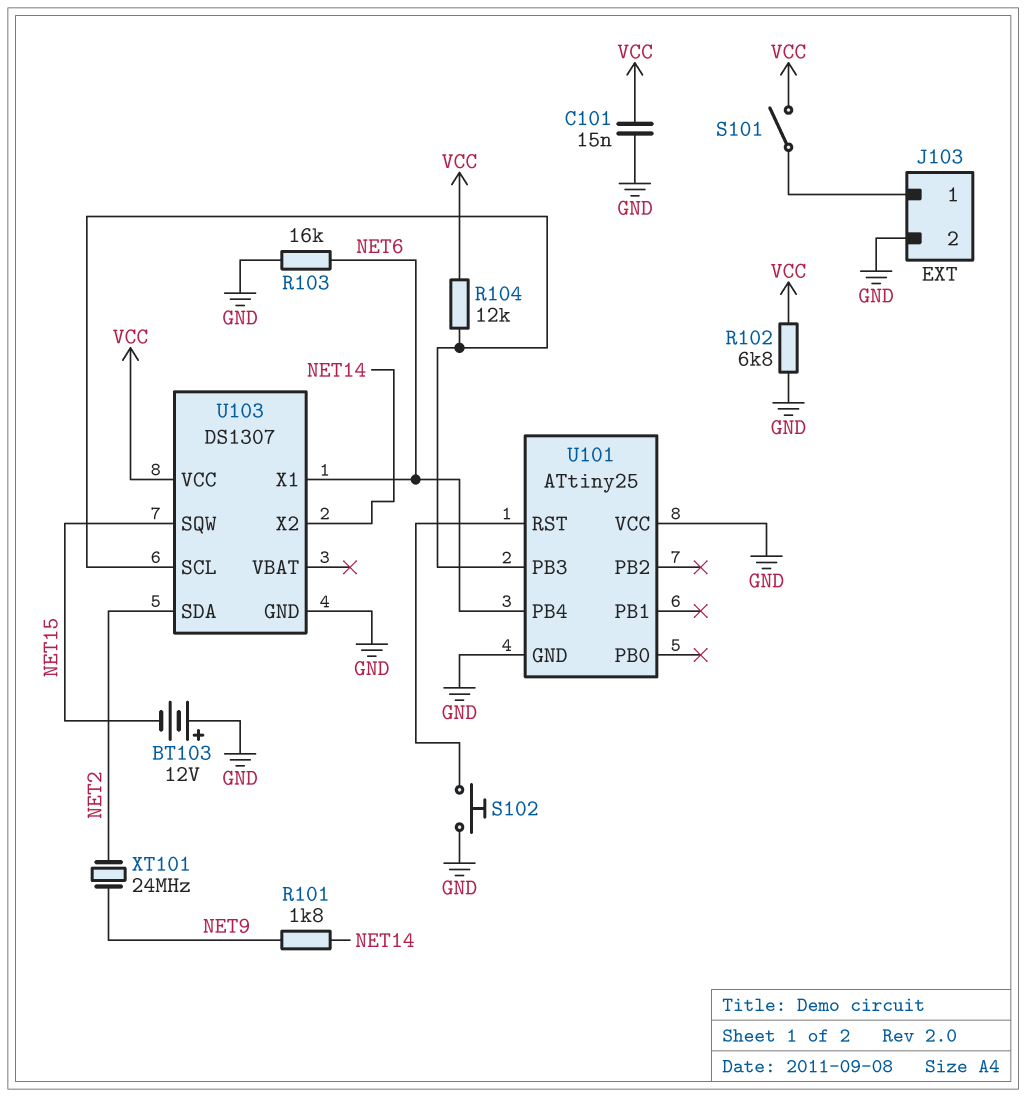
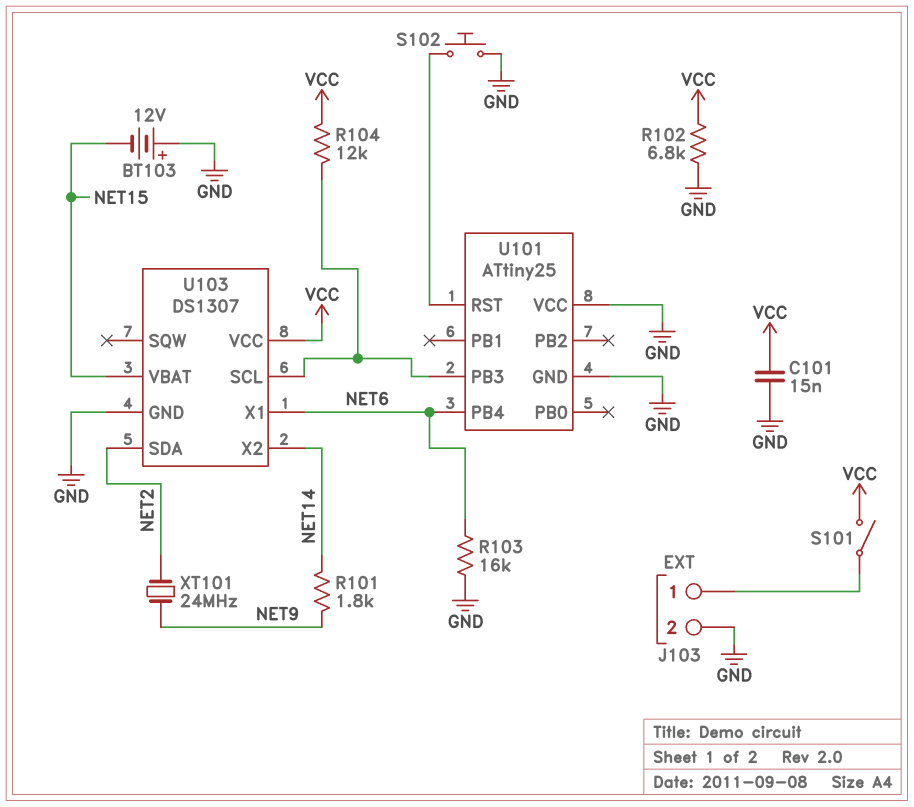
U103 pin SQW: NET15 -> none
U103 pin VBAT: none -> NET15

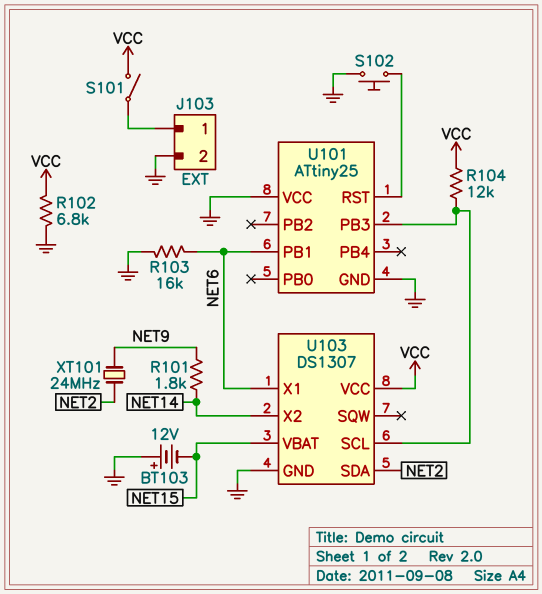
C101: 15nF (GND, VCC) -> none
U101 pin PB1: none -> NET6
U101 pin PB4: NET6 -> none

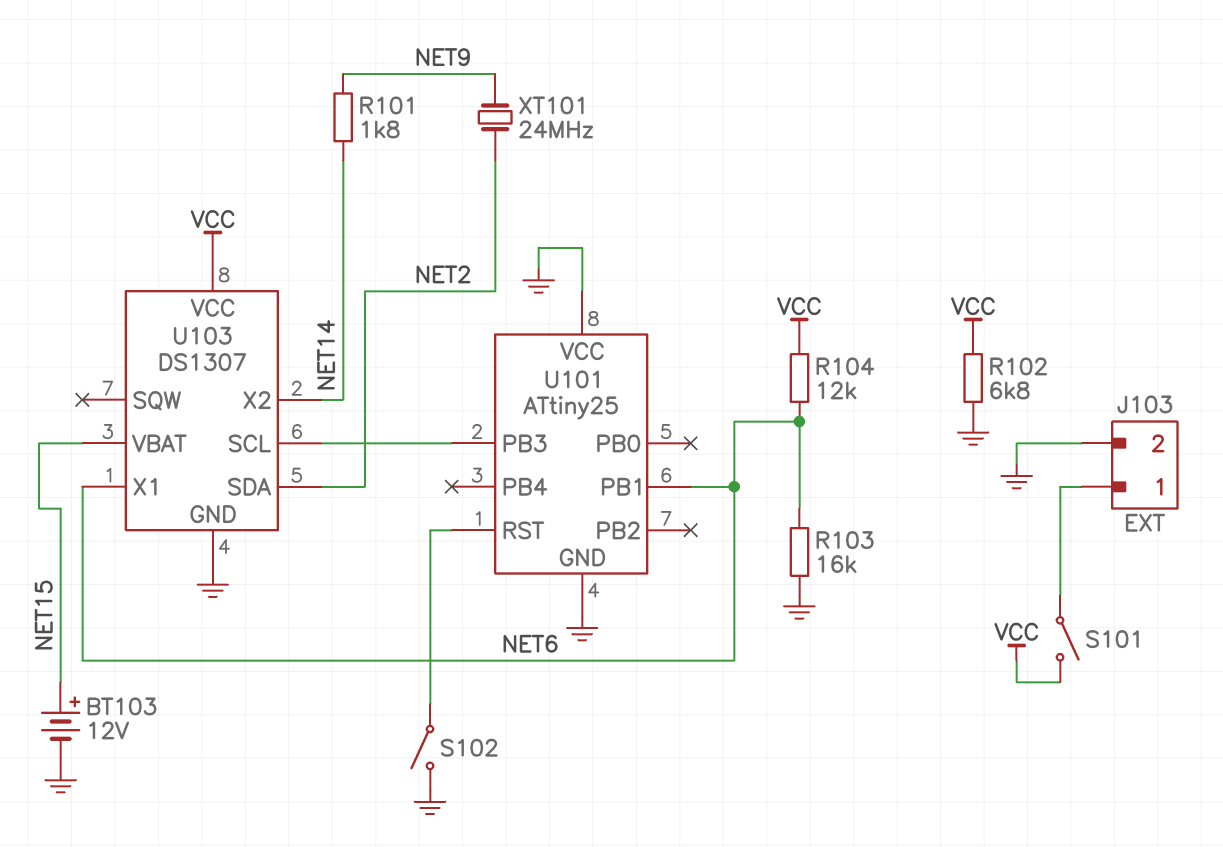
BT103: 12V (plus GND, minus NET15) -> 12V (plus NET15, minus GND)
R104: 12k (U101/PB3, VCC) -> 12k (NET6, VCC)
S102: button (GND, U101/RST) -> switch (GND, U101/RST)

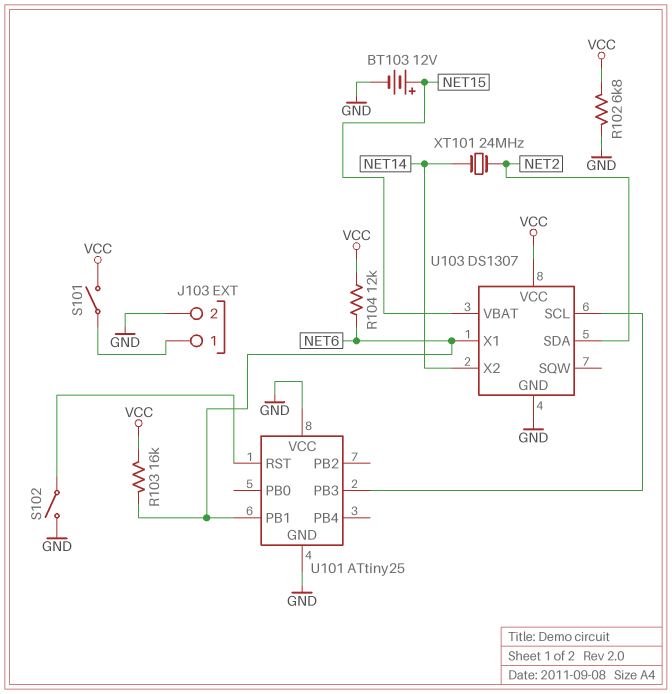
R101: 1.8k (NET9, NET14) -> none
R103: 16k (GND, NET6) -> 16k (NET6, VCC)
XT101: 24MHz (NET2, NET9) -> 24MHz (NET2, NET14)

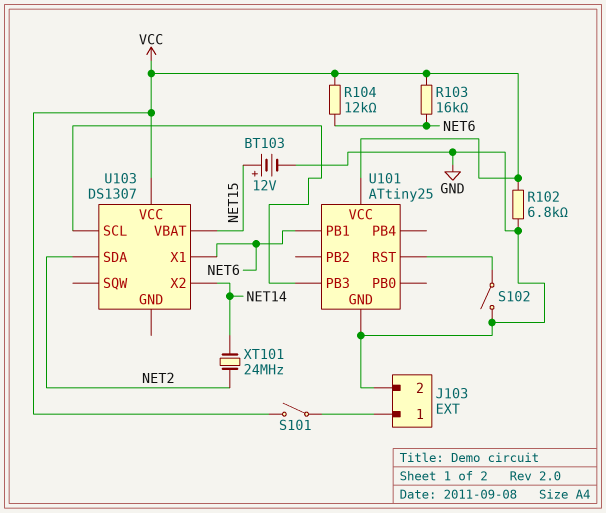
U101 pin VCC: GND -> VCC
U103 pin GND: GND -> none

